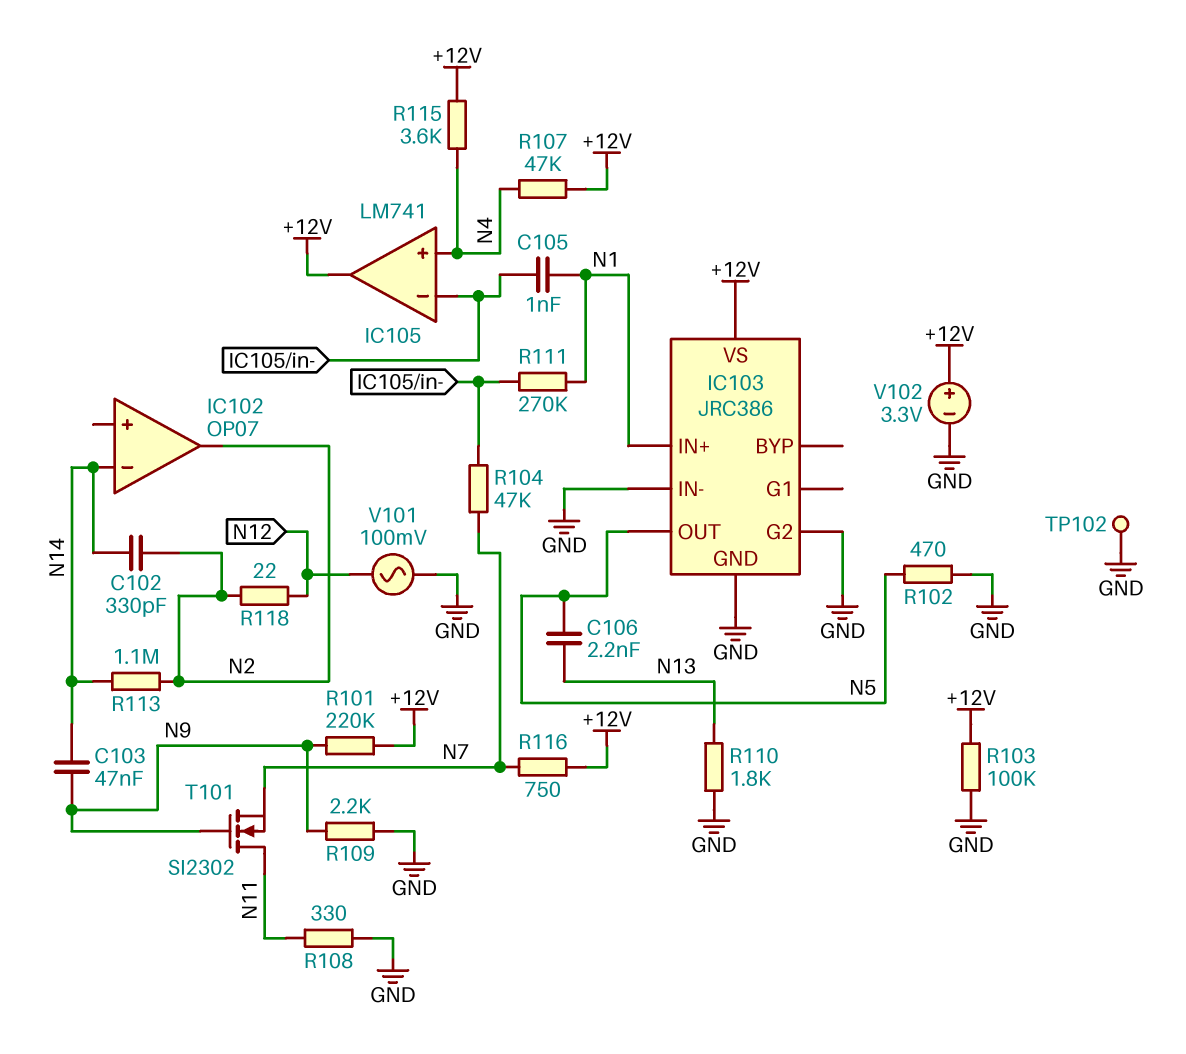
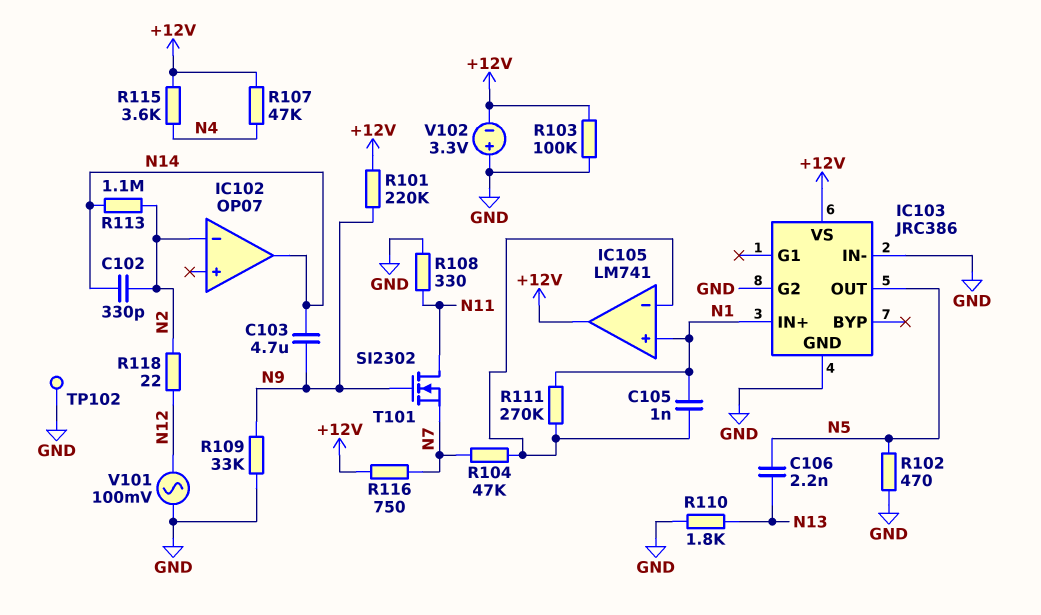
C103: 47nF (N9, N14) -> 4.7uF (N9, N14)
IC102 pin in-: N14 -> N2
IC102 pin out: N2 -> N14
IC105 pin in+: N4 -> N1
R109: 2.2k (GND, N9) -> 33k (GND, N9)
V102: 3.3V (plus +12V, minus GND) -> 3.3V (plus GND, minus +12V)

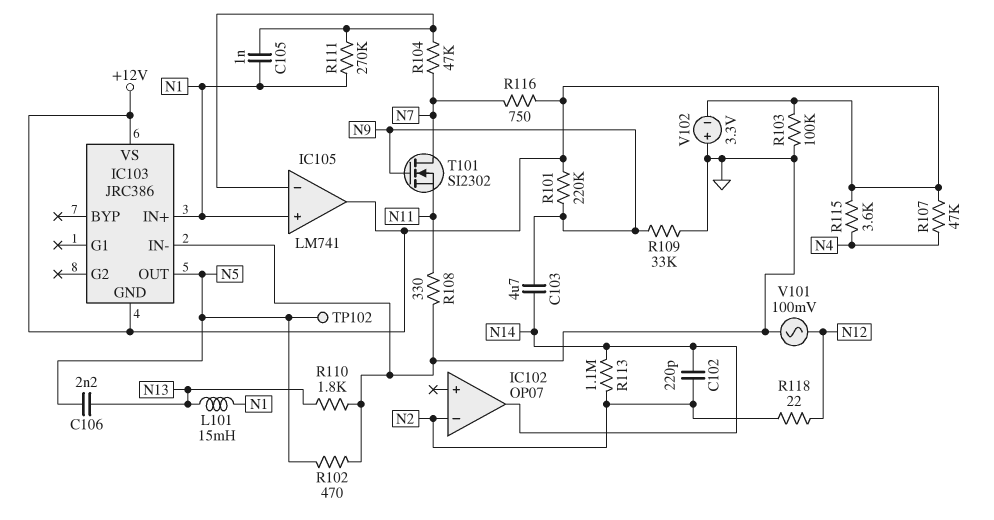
C102: 330pF (N2, N14) -> 220pF (N2, N14)
IC103 pin G2: GND -> none
IC103 pin GND: GND -> +12V
L101: none -> 15mH (N1, N13)
T101: NMOS SI2302 (G N9, D N11, S N7) -> NMOS SI2302 (G N9, D N7, S N11)
TP102: test point (GND) -> test point (N5)

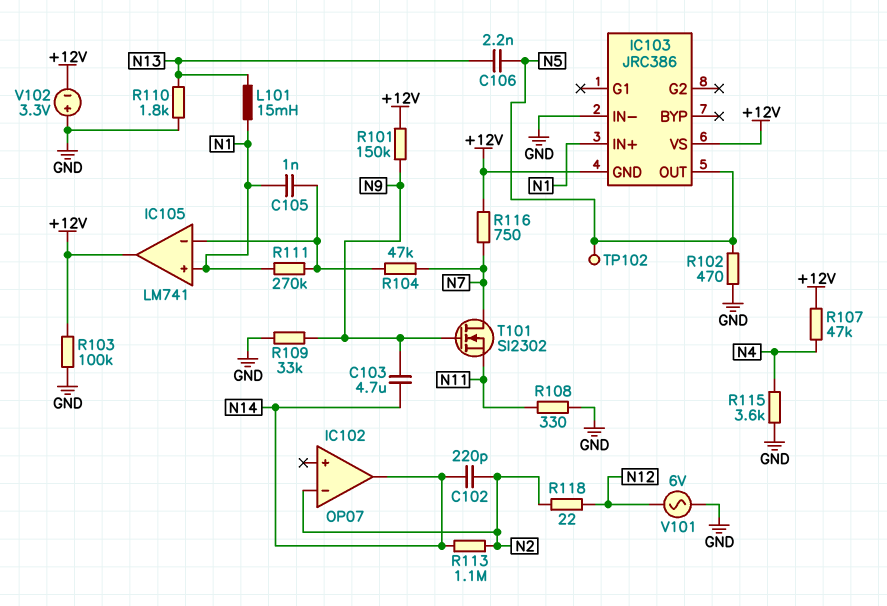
R101: 220k (+12V, N9) -> 150k (+12V, N9)
R115: 3.6k (+12V, N4) -> 3.6k (GND, N4)
V101: AC 100mV (GND, N12) -> AC 6V (GND, N12)

